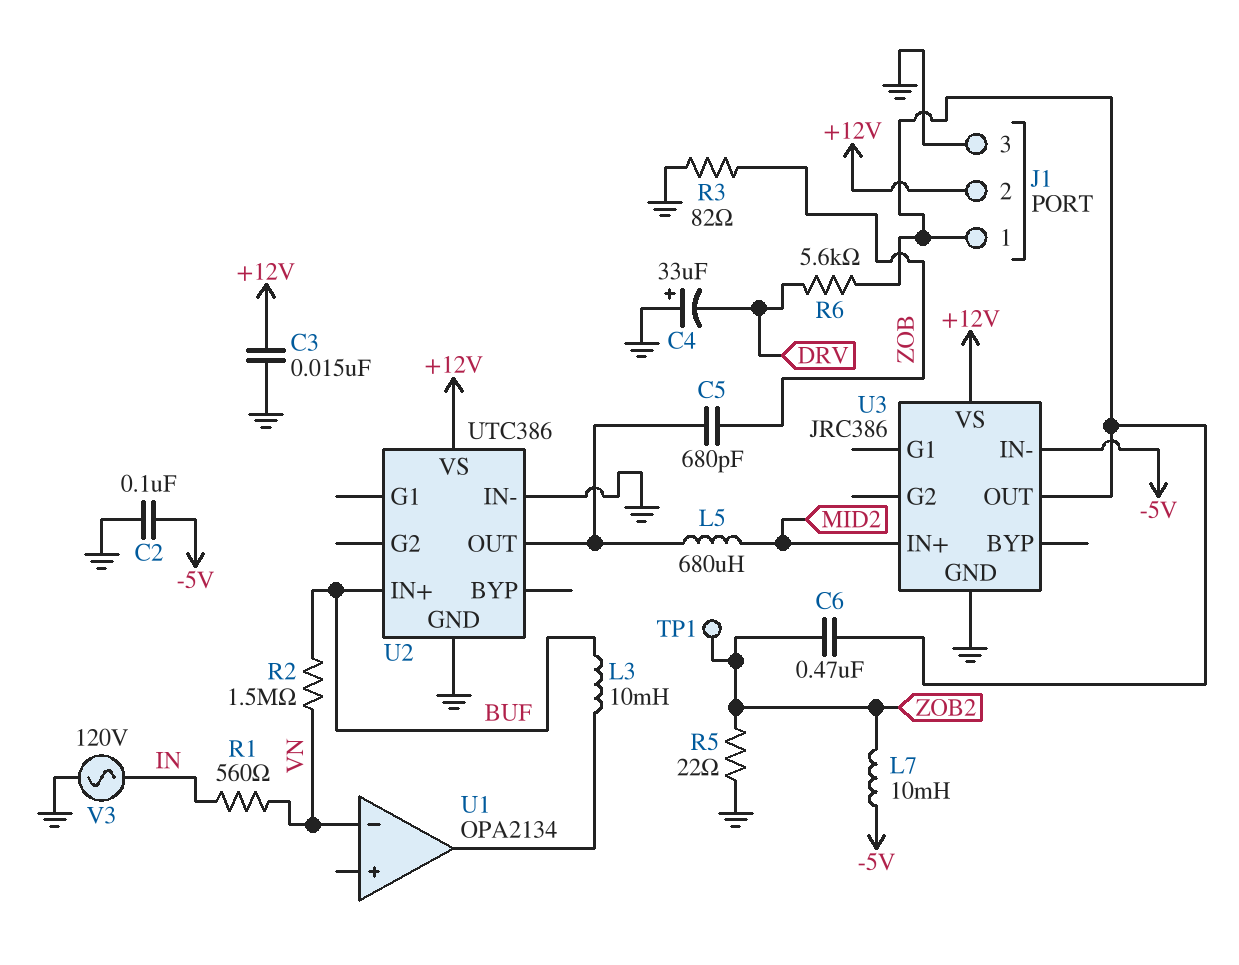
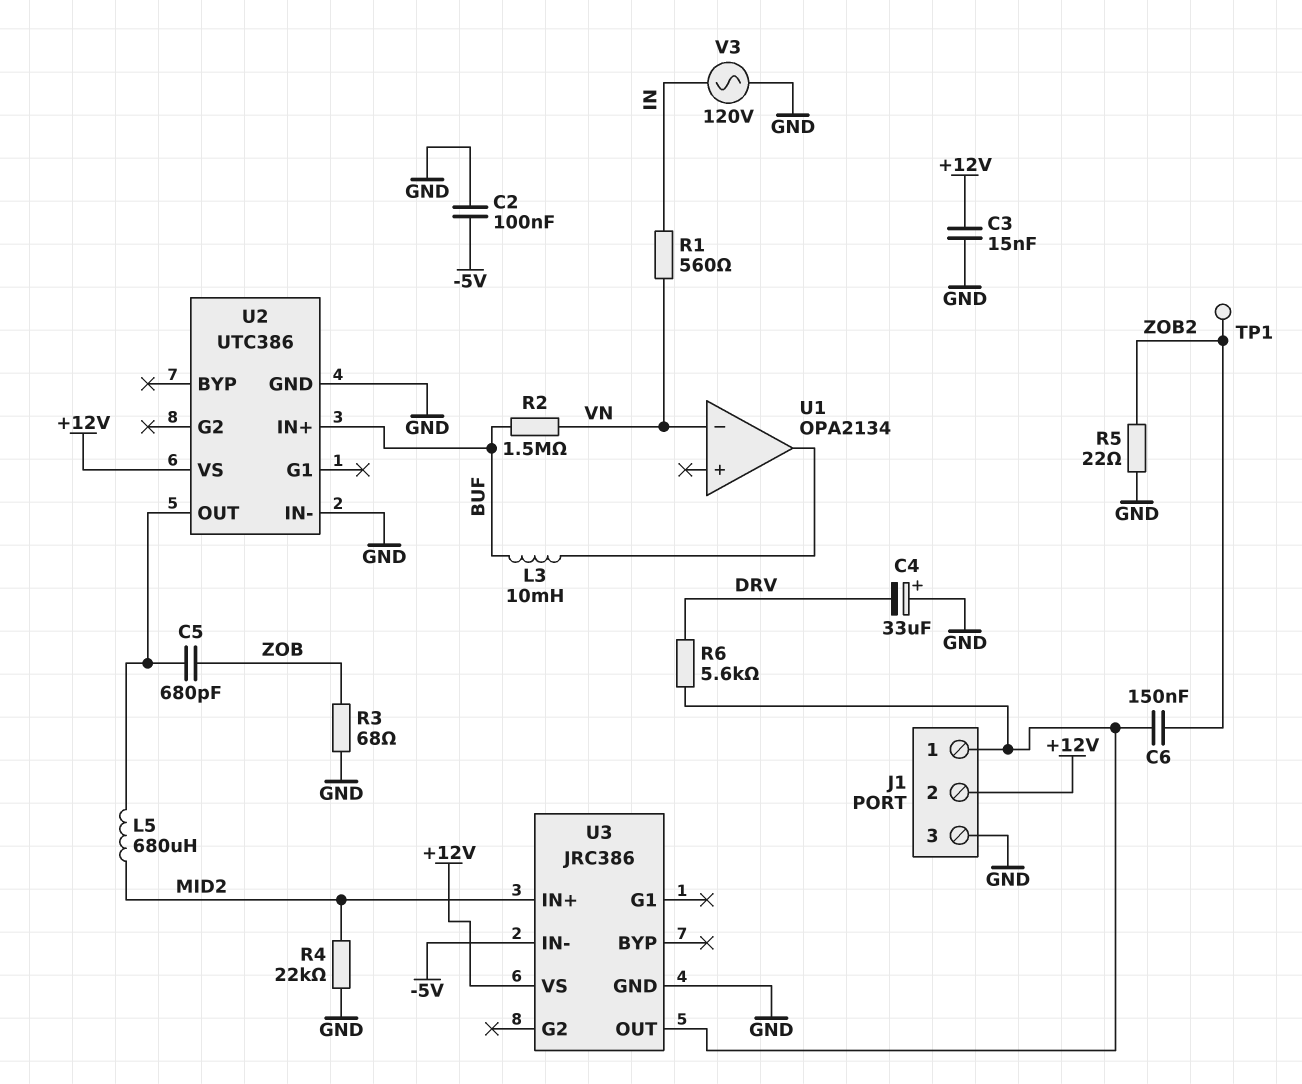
C6: 470nF (J1/1, ZOB2) -> 150nF (J1/1, ZOB2)
L7: 10mH (-5V, ZOB2) -> none
R3: 82 (GND, ZOB) -> 68 (GND, ZOB)
R4: none -> 22k (GND, MID2)

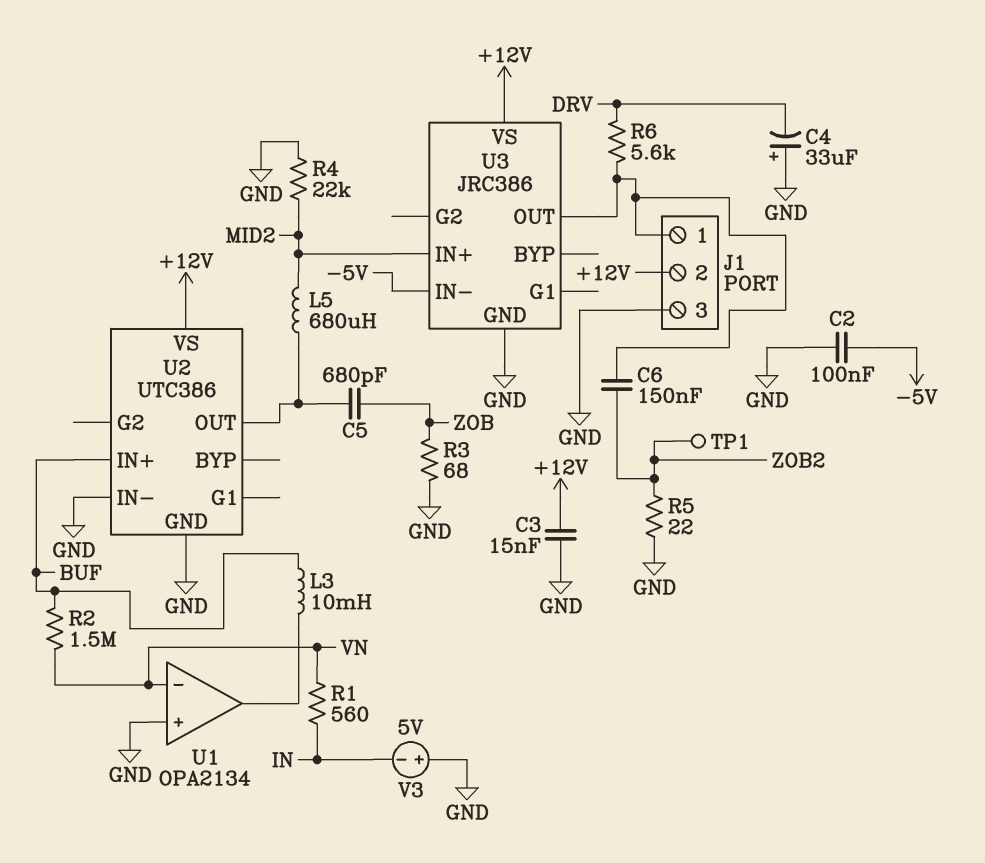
U1 pin in+: none -> GND
V3: AC 120V (GND, IN) -> 5V (plus GND, minus IN)

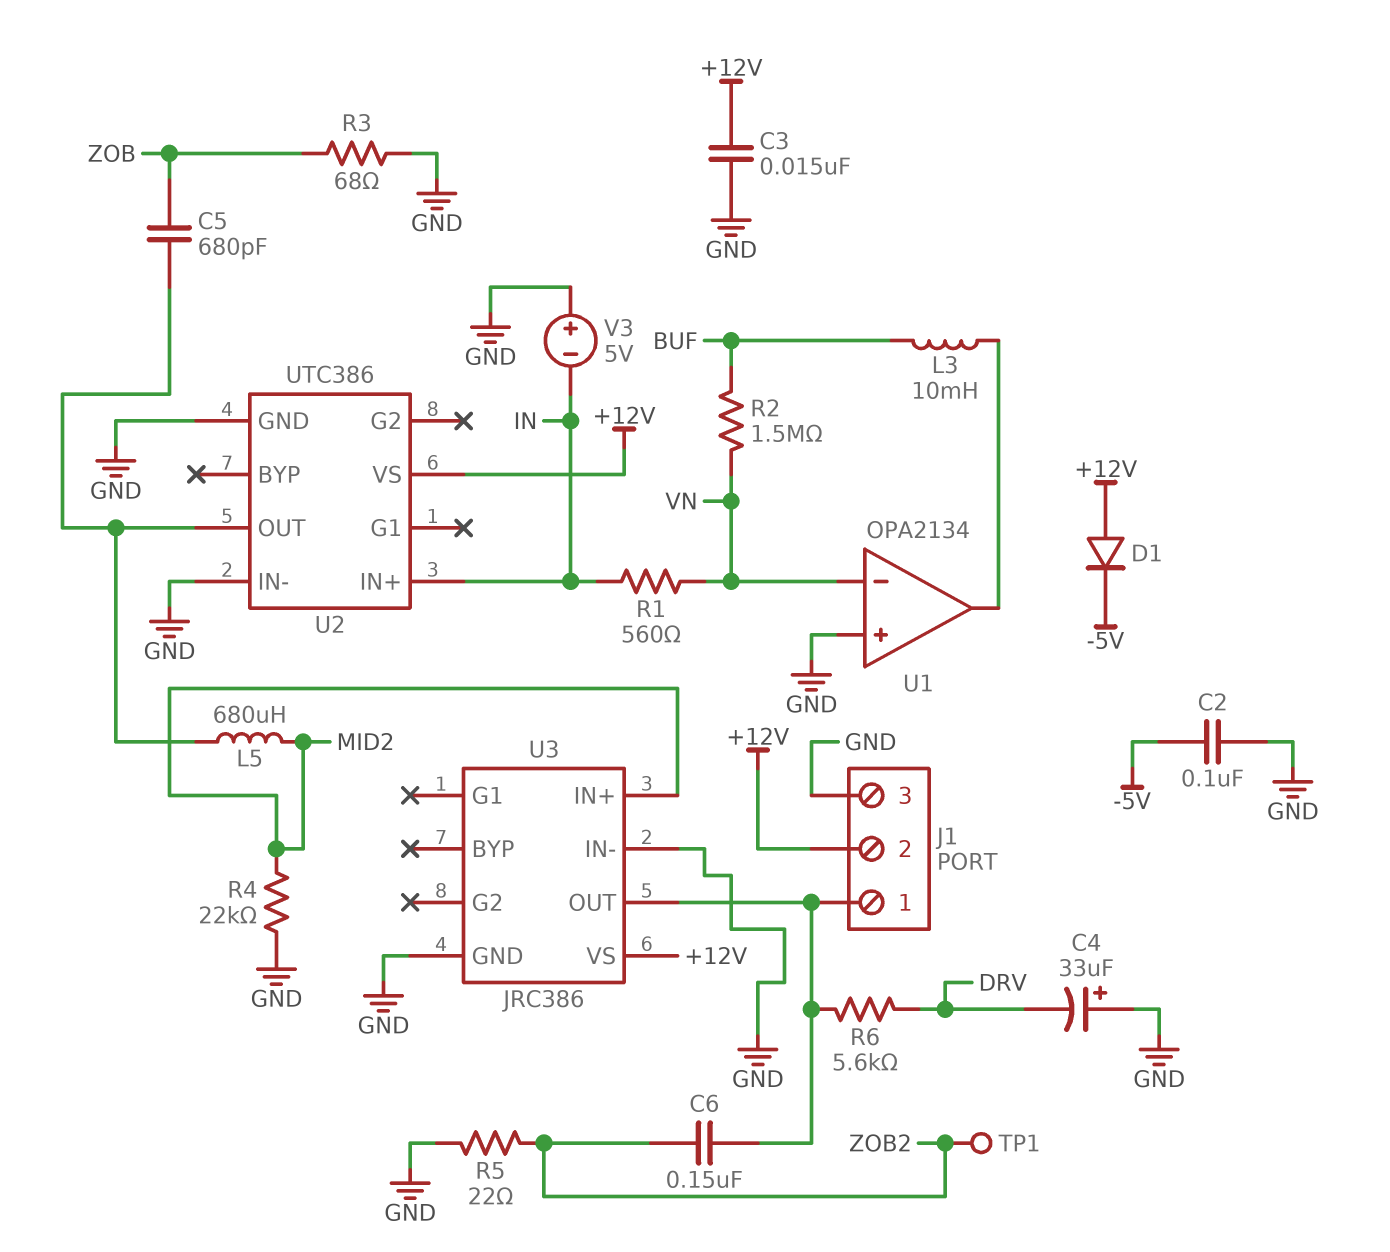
D1: none -> diode (A +12V, K -5V)
U2 pin IN+: BUF -> IN
U3 pin IN-: -5V -> GND

